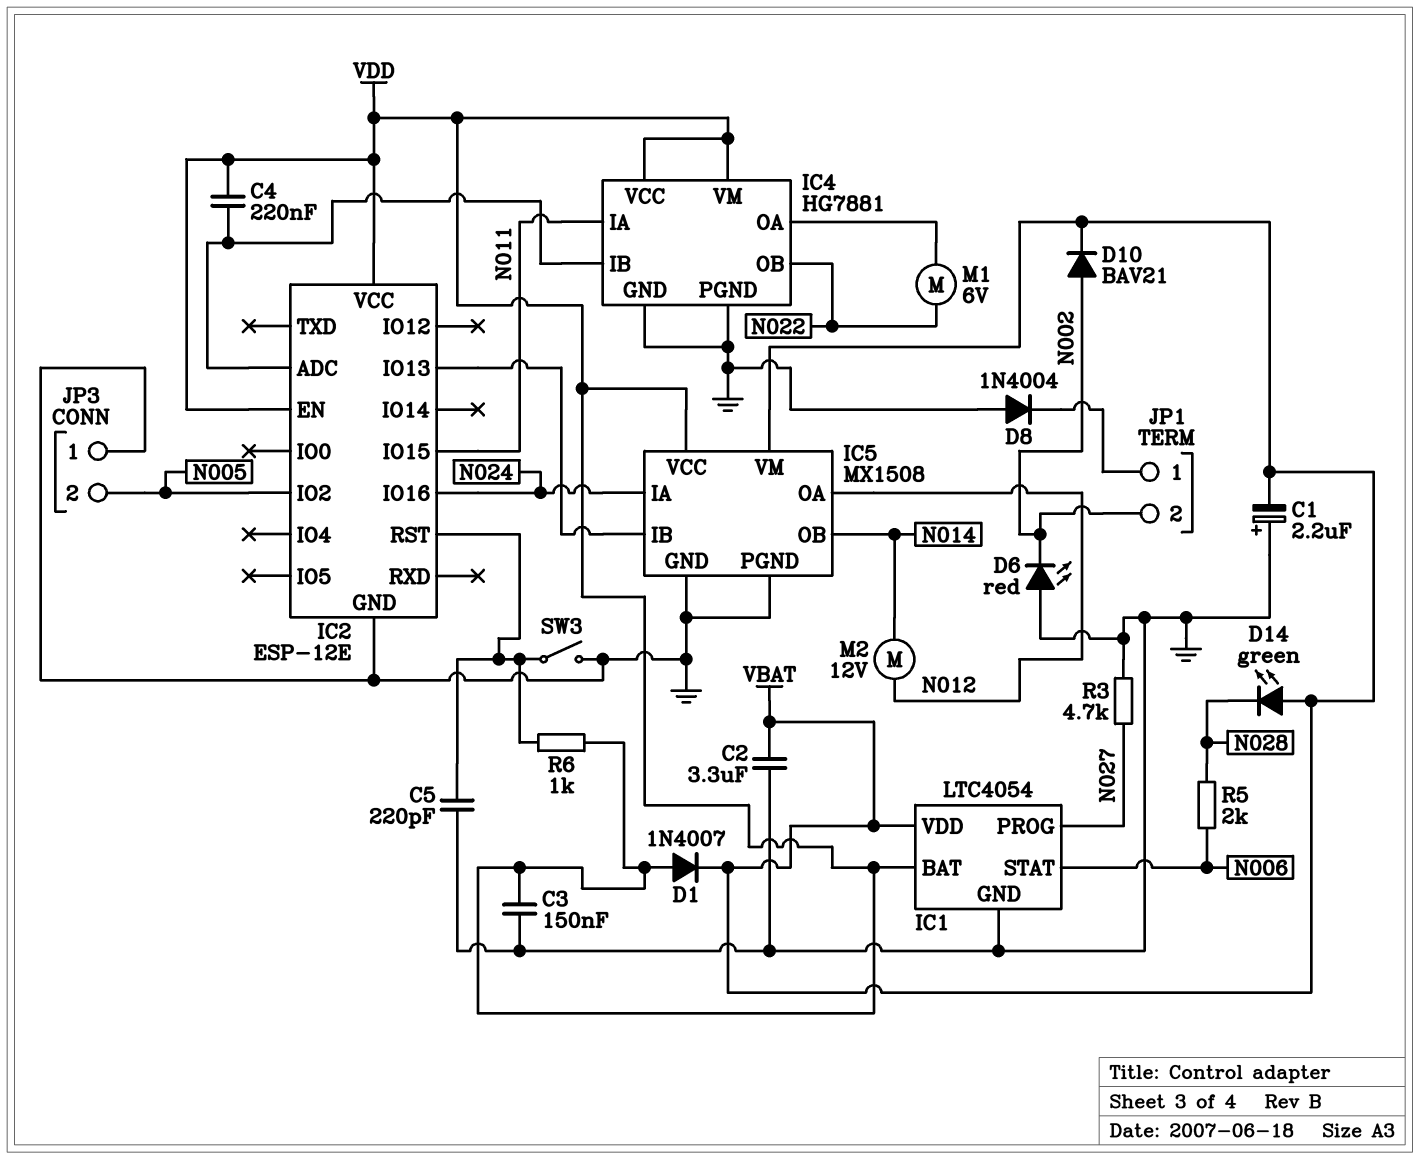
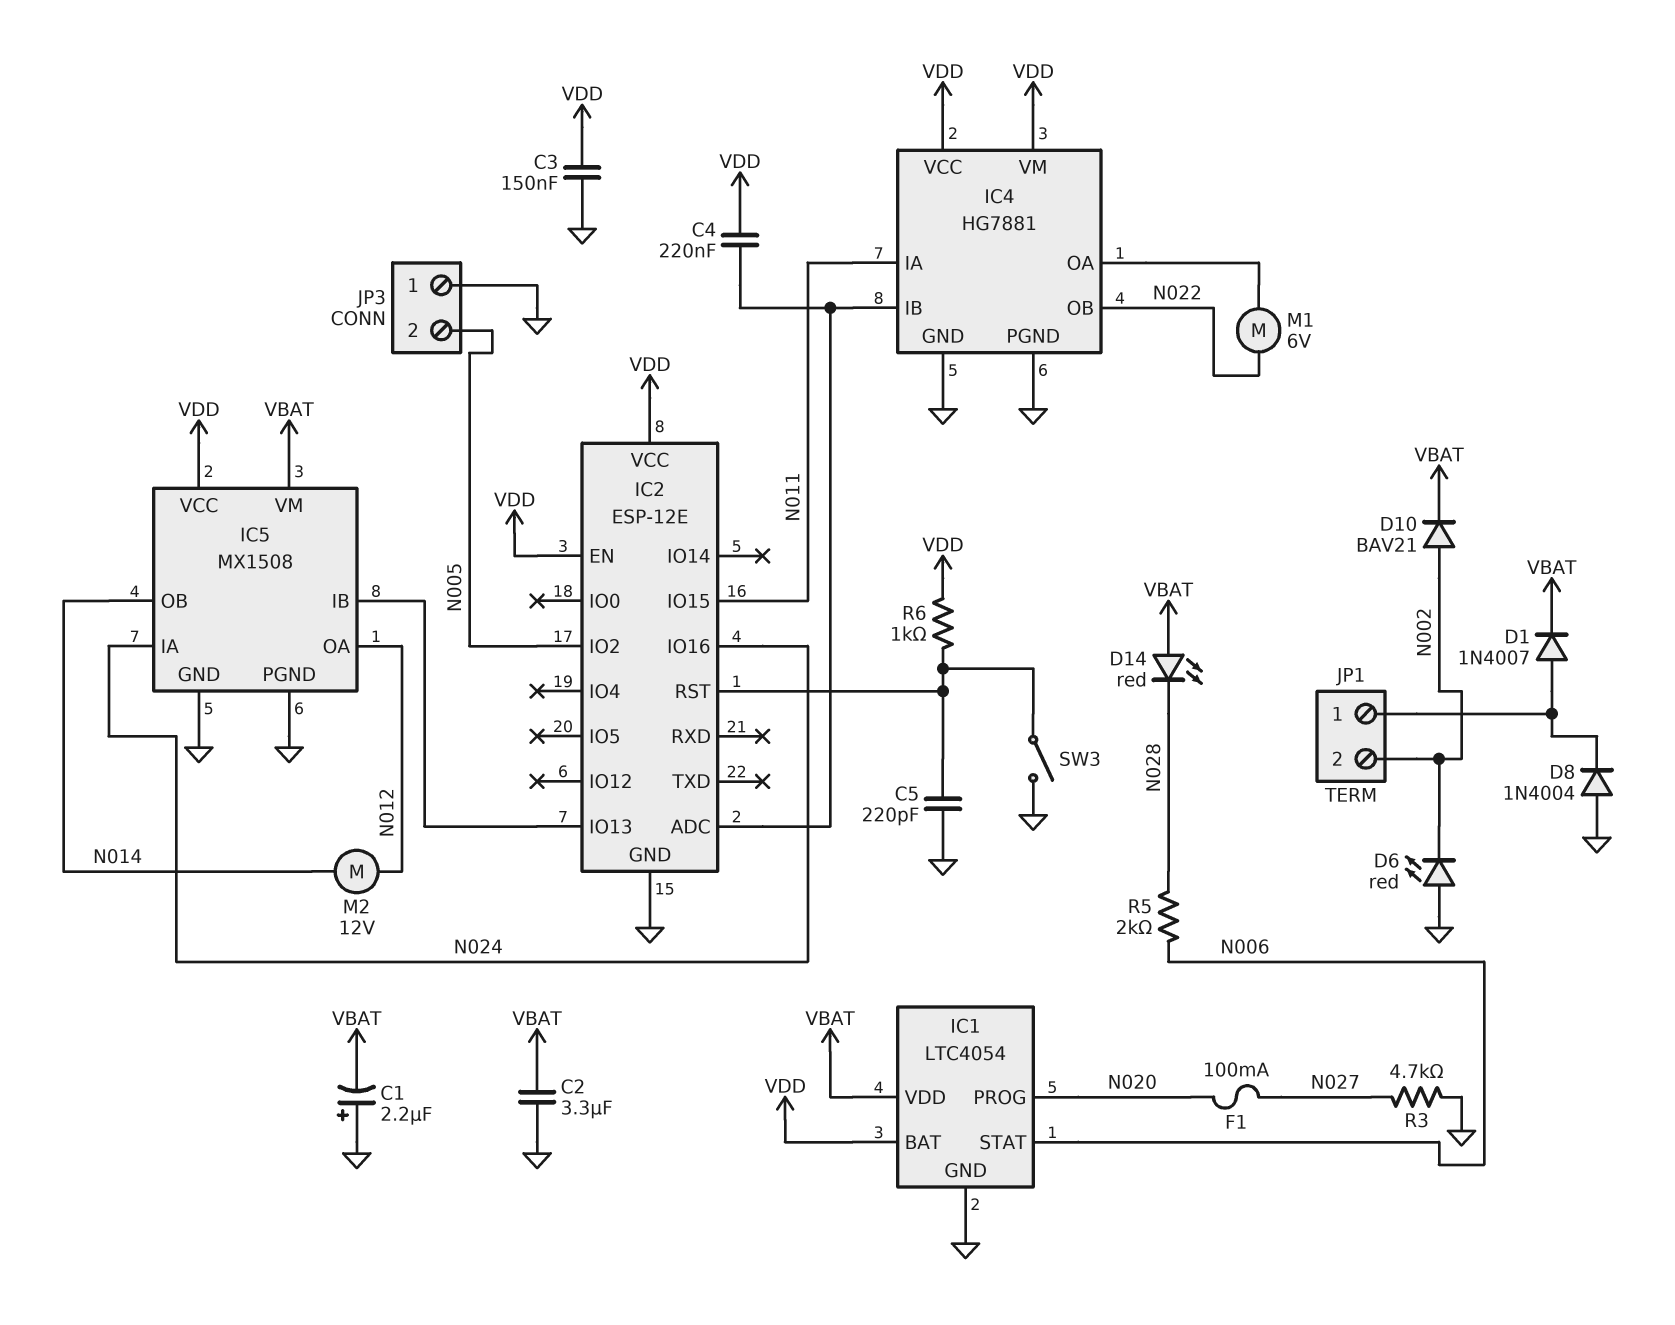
D1: diode 1N4007 (A VDD, K VBAT) -> diode 1N4007 (A JP1/1, K VBAT)
D14: LED green (A VBAT, K N028) -> LED red (A VBAT, K N028)
F1: none -> 100mA (N020, N027)
IC1 pin PROG: N027 -> N020

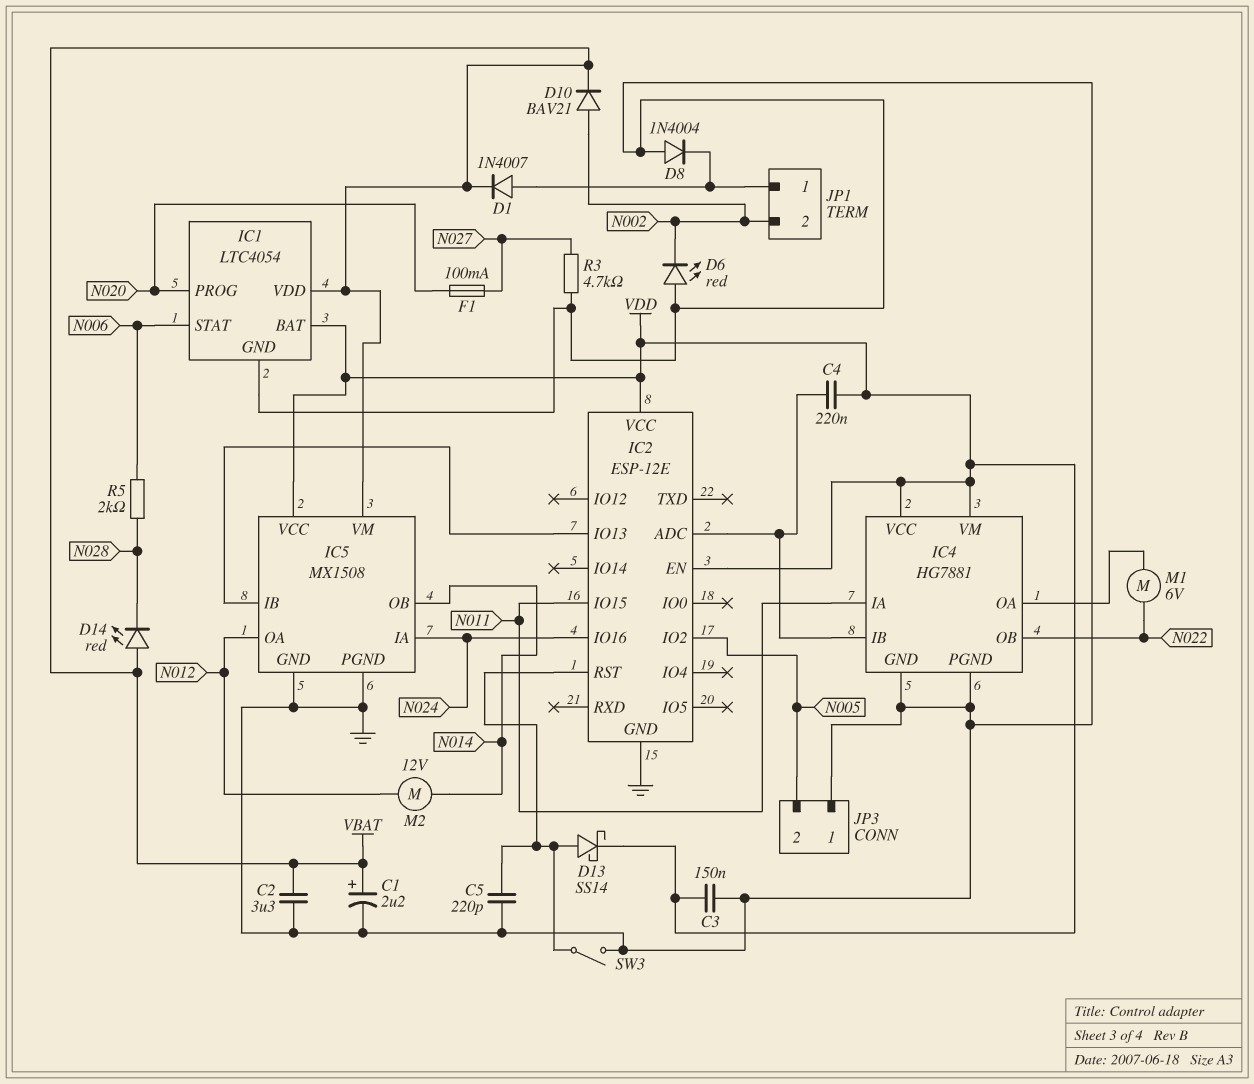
C1: 2.2uF (plus GND, minus VBAT) -> 2.2uF (plus VBAT, minus GND)
D13: none -> schottky SS14 (A IC2/RST, K VDD)
R6: 1k (IC2/RST, VDD) -> none

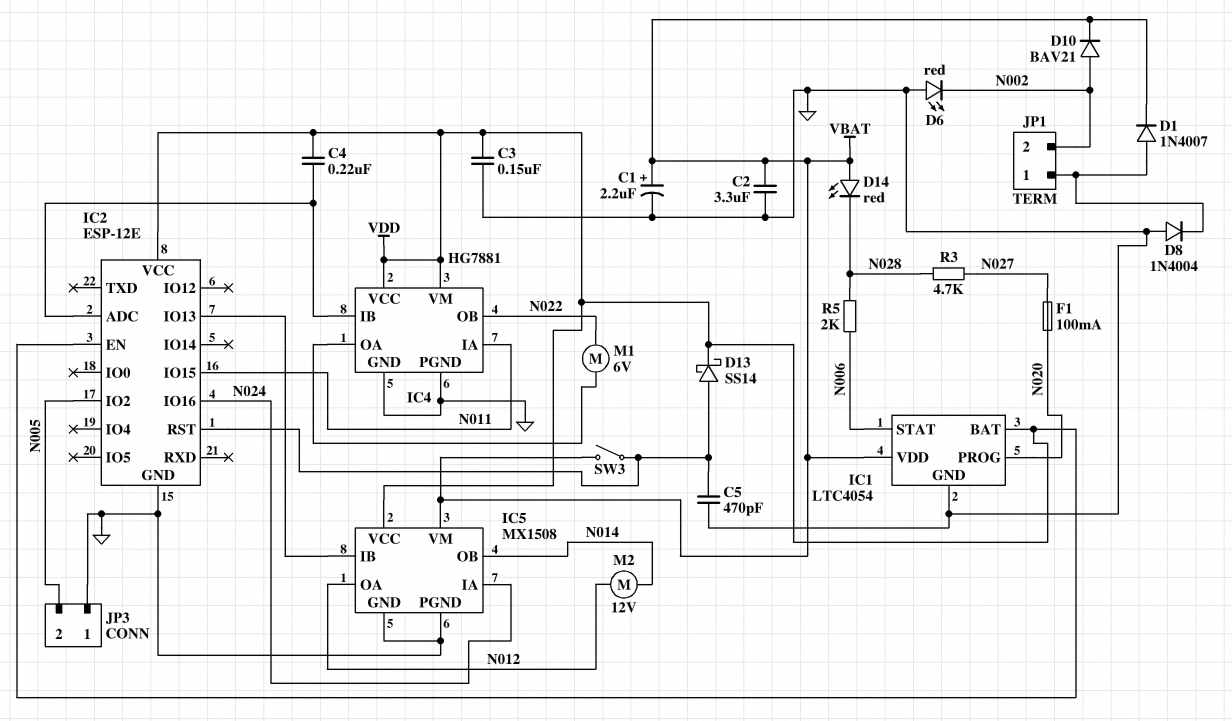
C5: 220pF (GND, IC2/RST) -> 470pF (GND, IC2/RST)
R3: 4.7k (GND, N027) -> 4.7k (N027, N028)
SW3: switch (GND, IC2/RST) -> switch (IC2/RST, VBAT)

